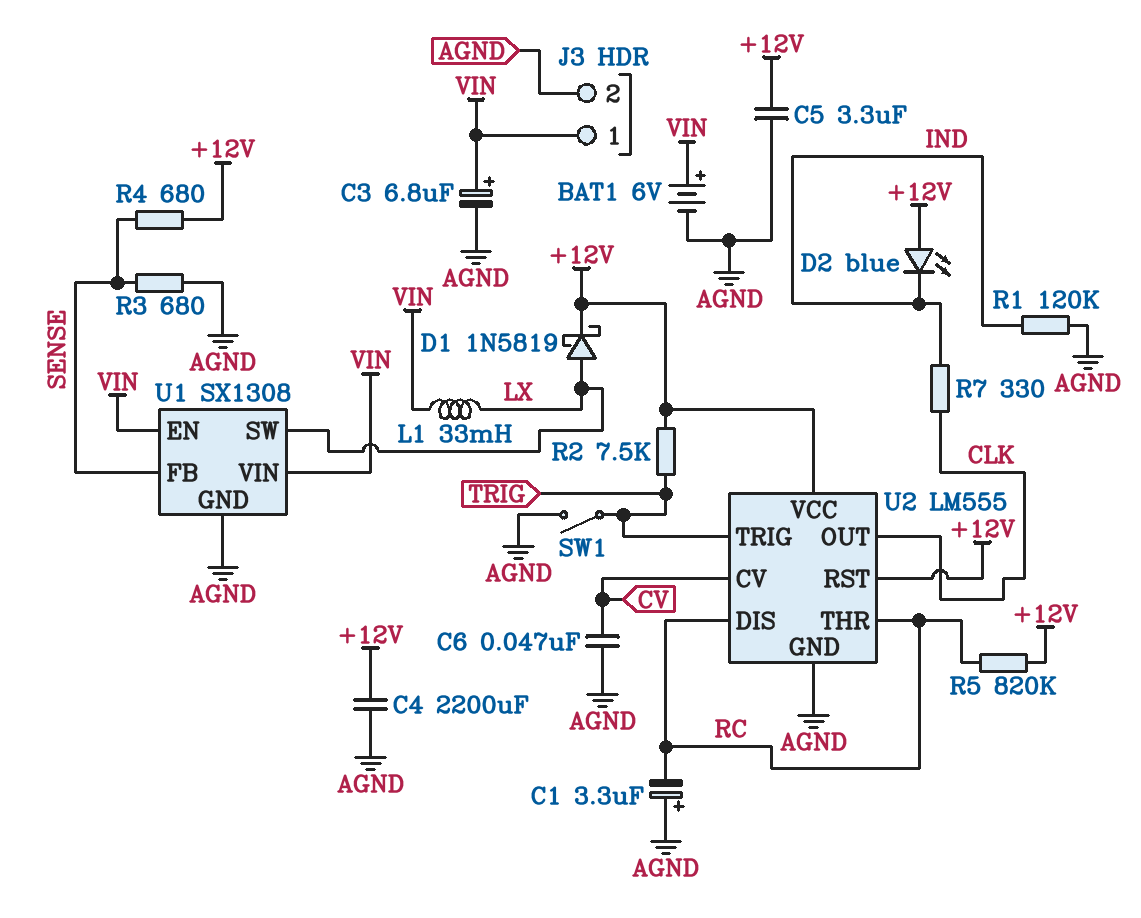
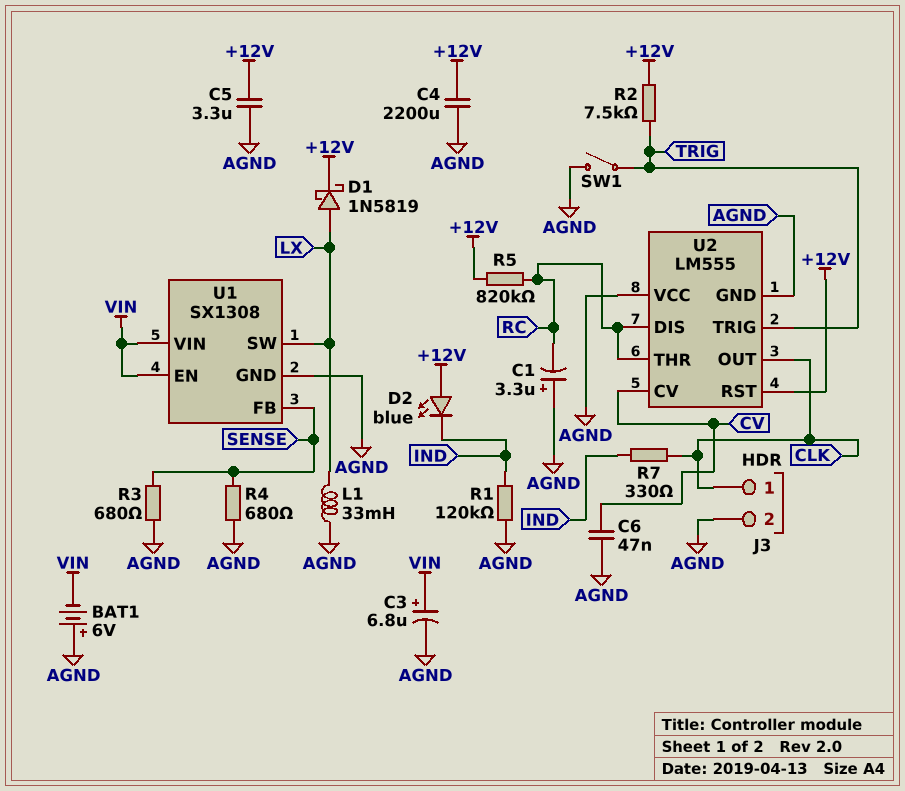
BAT1: 6V (plus VIN, minus AGND) -> 6V (plus AGND, minus VIN)
J3 pin 1: VIN -> CLK
L1: 33mH (LX, VIN) -> 33mH (AGND, LX)
R4: 680 (+12V, SENSE) -> 680 (AGND, SENSE)
U2 pin VCC: +12V -> AGND

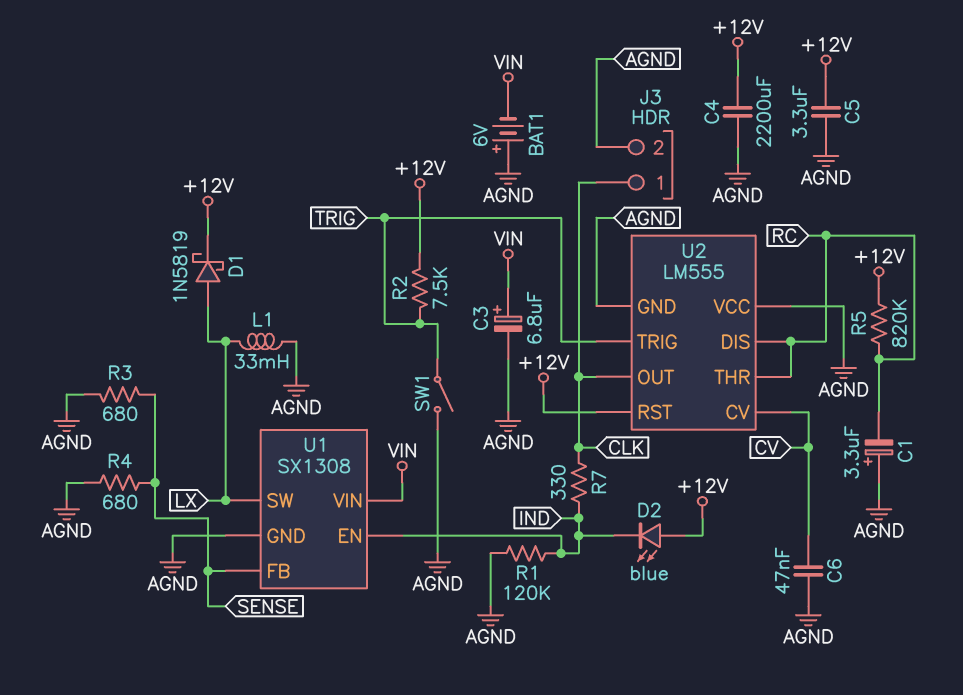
U1 pin EN: VIN -> IND

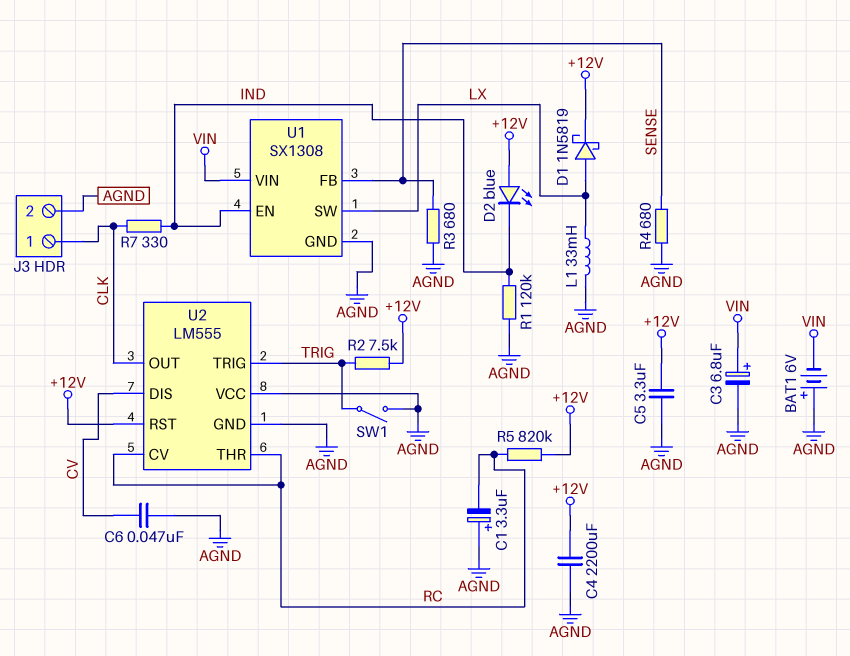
U2 pin CV: CV -> RC
U2 pin DIS: RC -> CV

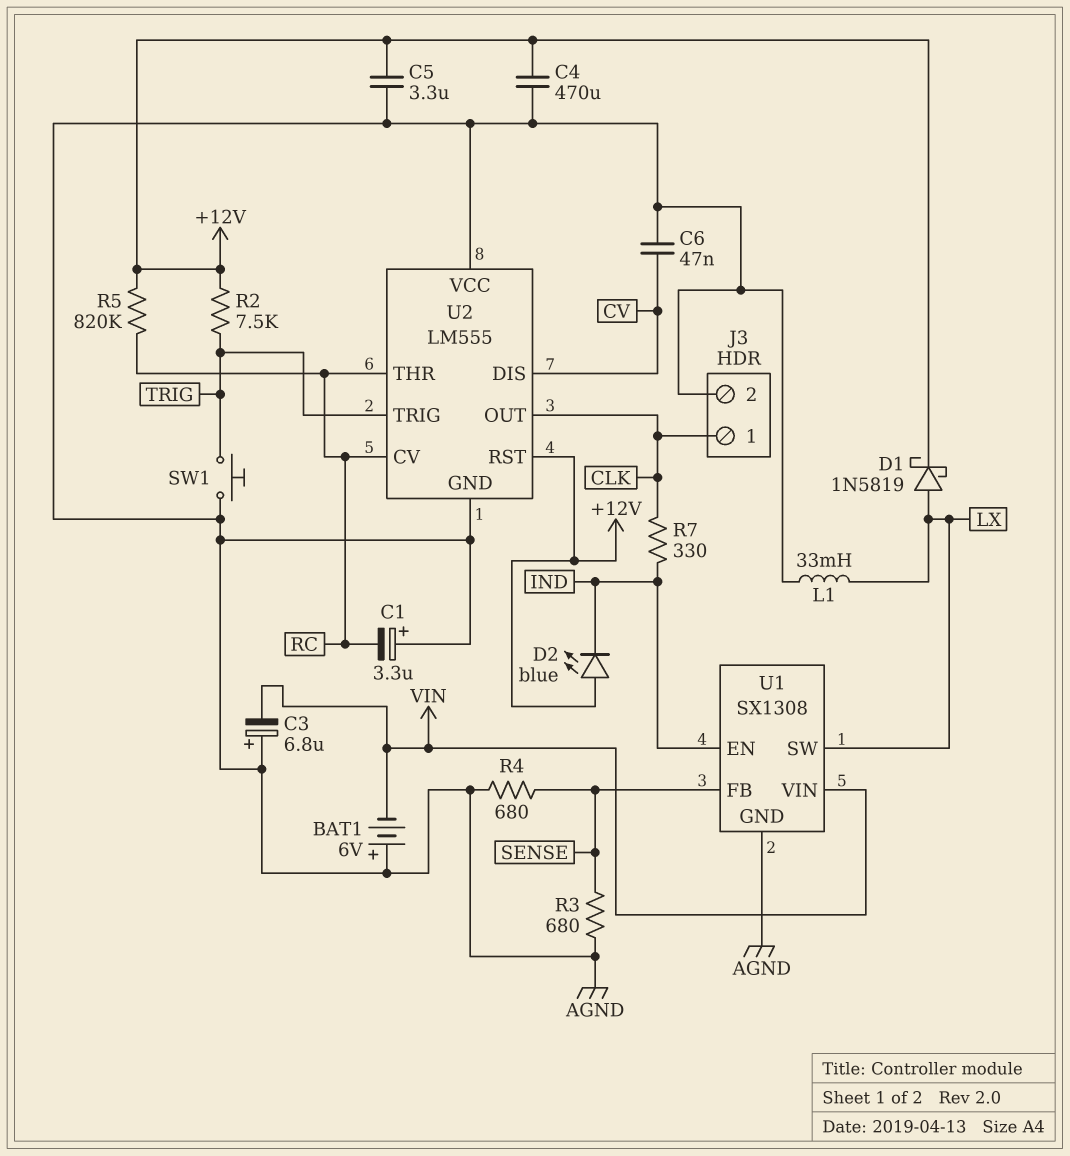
C3: 6.8uF (plus VIN, minus AGND) -> 6.8uF (plus AGND, minus VIN)
C4: 2200uF (+12V, AGND) -> 470uF (+12V, AGND)
R1: 120k (AGND, IND) -> none
SW1: switch (AGND, TRIG) -> button (AGND, TRIG)

